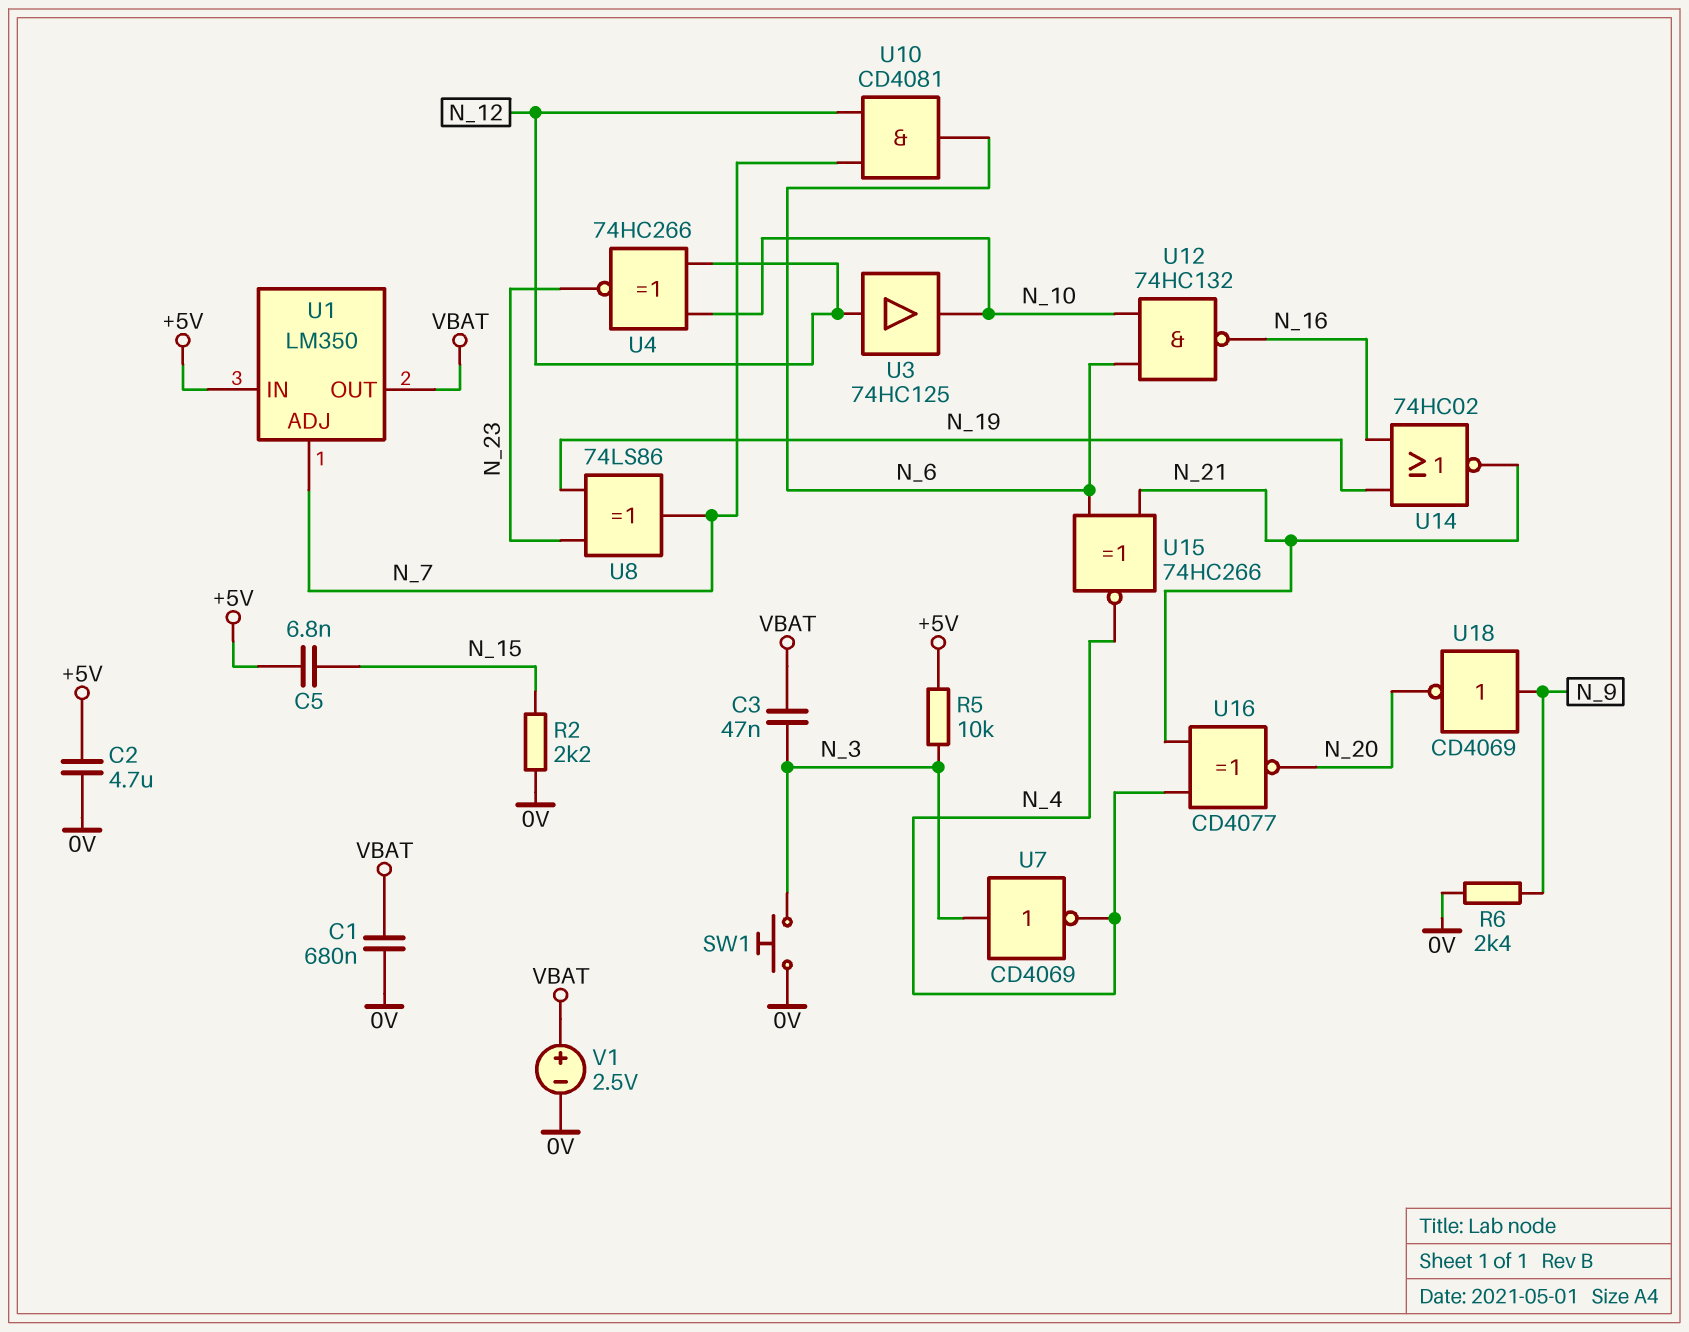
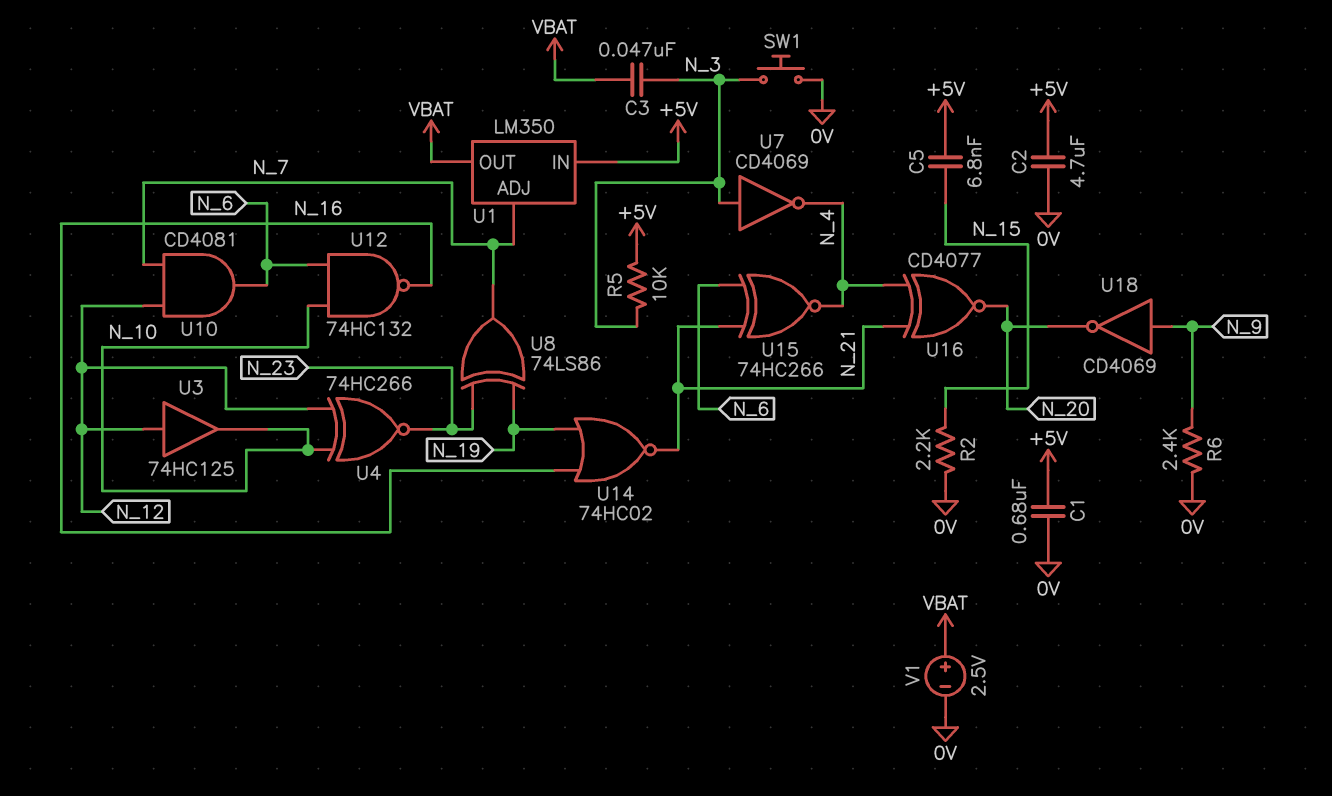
C1: 680nF (0V, VBAT) -> 680nF (+5V, 0V)

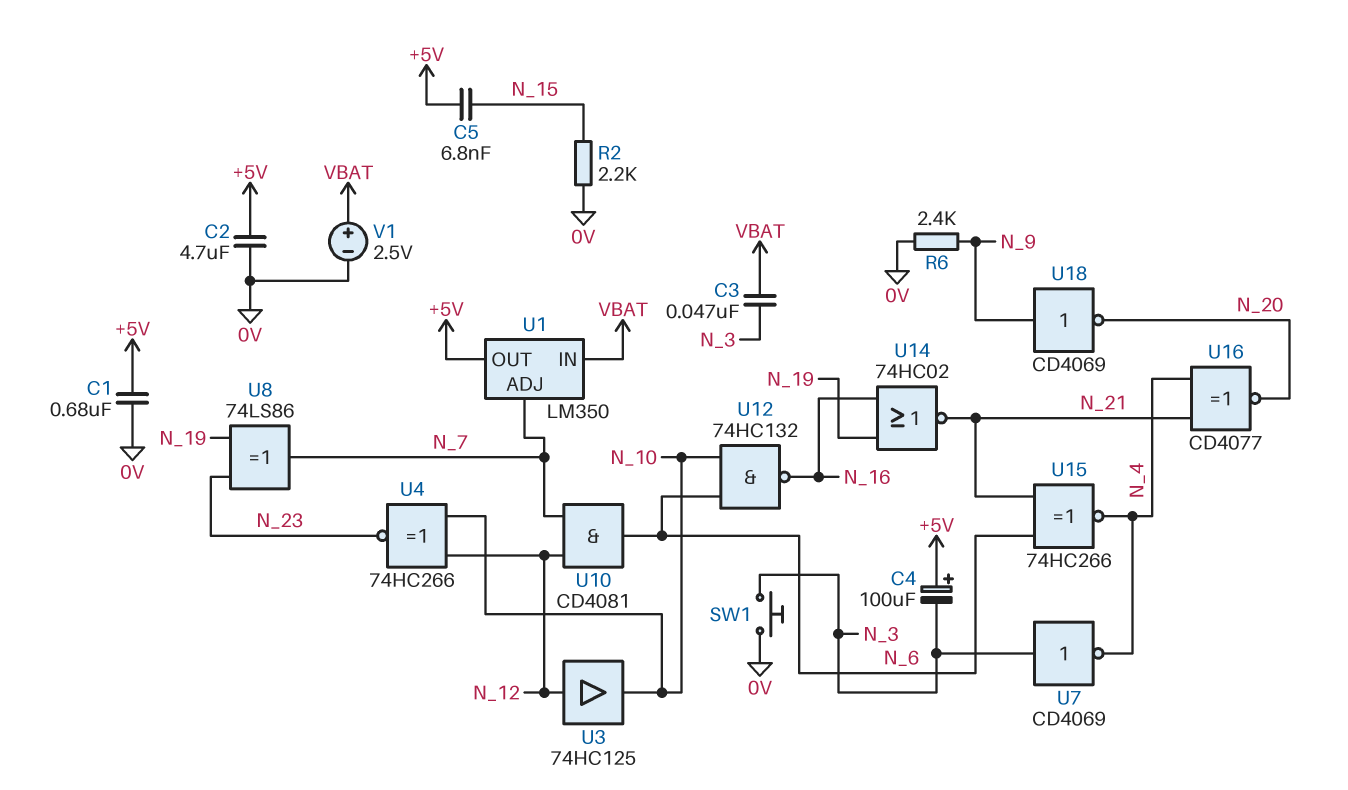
C4: none -> 100uF (plus +5V, minus N_3)
R5: 10k (+5V, N_3) -> none
U1 pin IN: +5V -> VBAT
U1 pin OUT: VBAT -> +5V

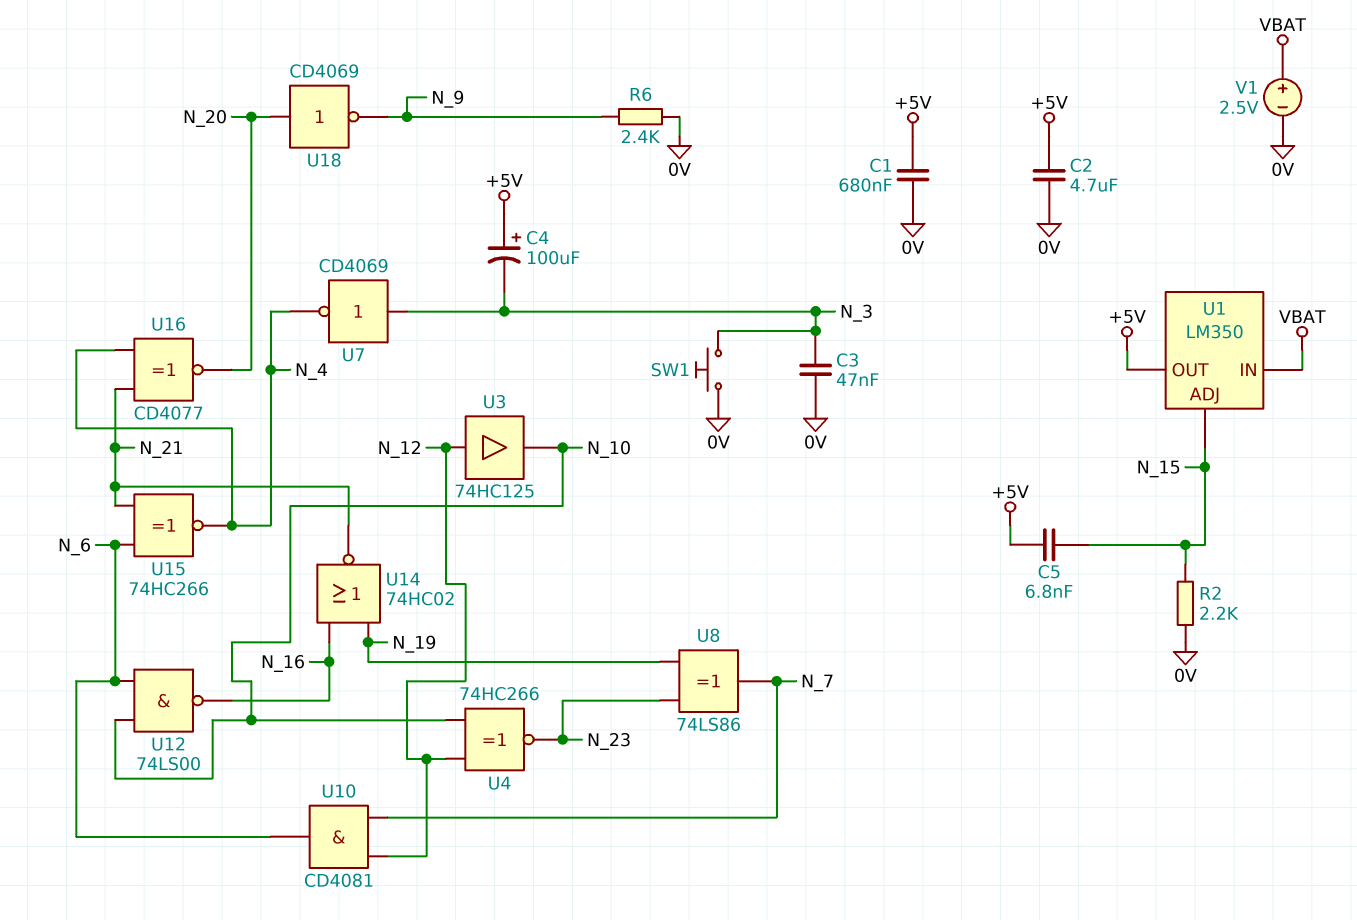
C3: 47nF (N_3, VBAT) -> 47nF (0V, N_3)
U1 pin ADJ: N_7 -> N_15
U12: NAND 74HC132 (in N_6, in N_10, out N_16) -> NAND 74LS00 (in N_6, in N_10, out N_16)
U18: NOT CD4069 (in N_9, out N_20) -> NOT CD4069 (in N_20, out N_9)

